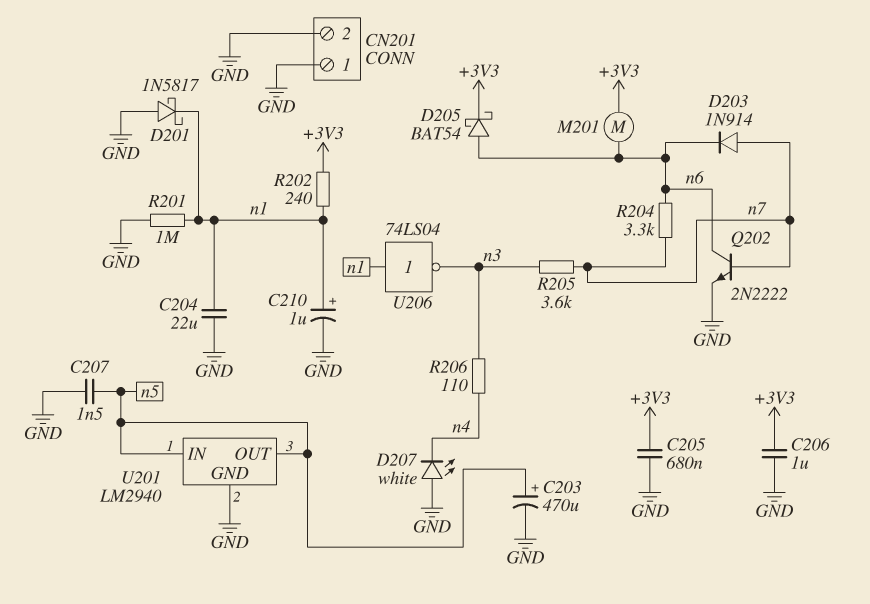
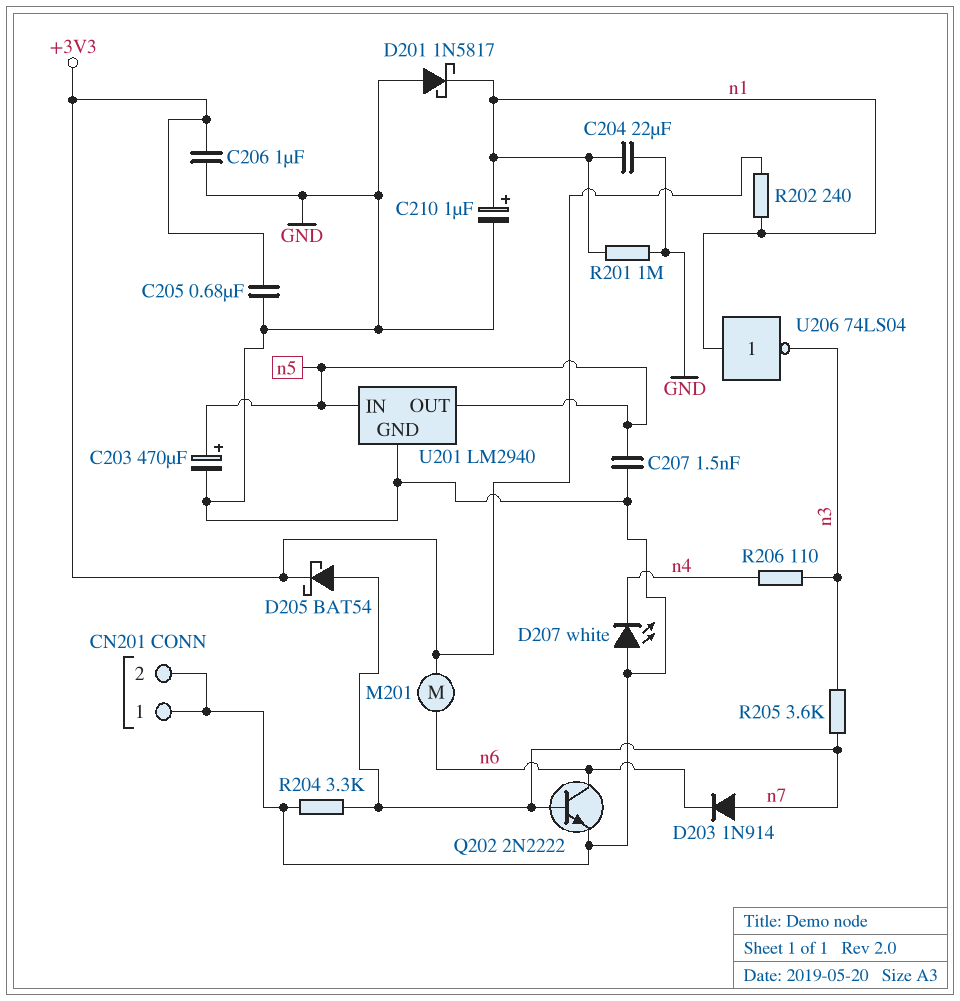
D205: schottky BAT54 (A n6, K +3V3) -> schottky BAT54 (A n7, K +3V3)
R204: 3.3k (n6, n7) -> 3.3k (GND, n7)

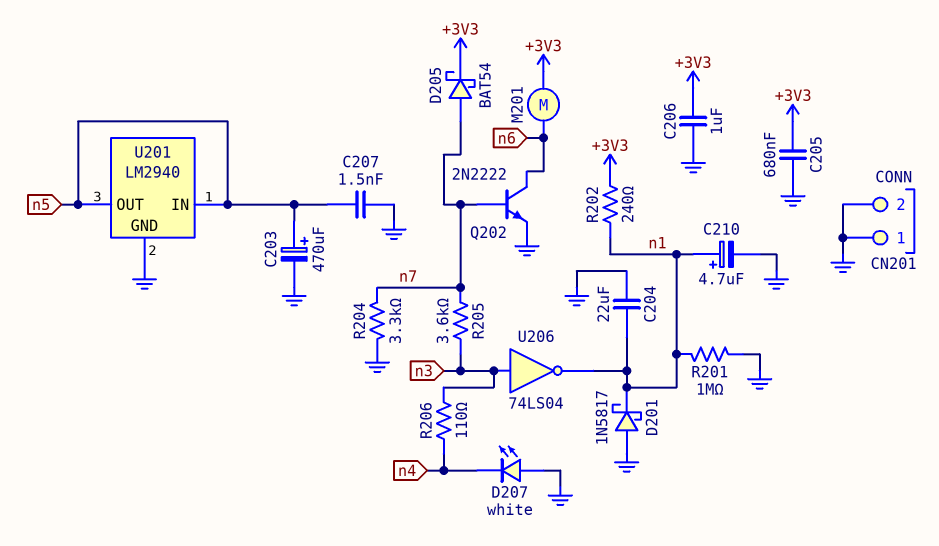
C210: 1uF (plus n1, minus GND) -> 4.7uF (plus n1, minus GND)
D203: diode 1N914 (A n7, K n6) -> none
U206: NOT 74LS04 (in n1, out n3) -> NOT 74LS04 (in n3, out n1)

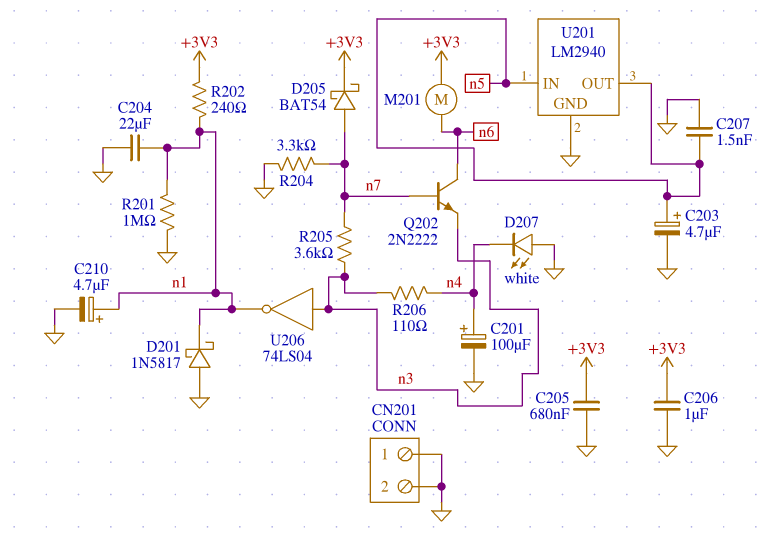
C201: none -> 100uF (plus n4, minus GND)
C203: 470uF (plus n5, minus GND) -> 4.7uF (plus n5, minus GND)
Q202: NPN 2N2222 (B n7, C n6, E GND) -> NPN 2N2222 (B n7, C n6, E n3)

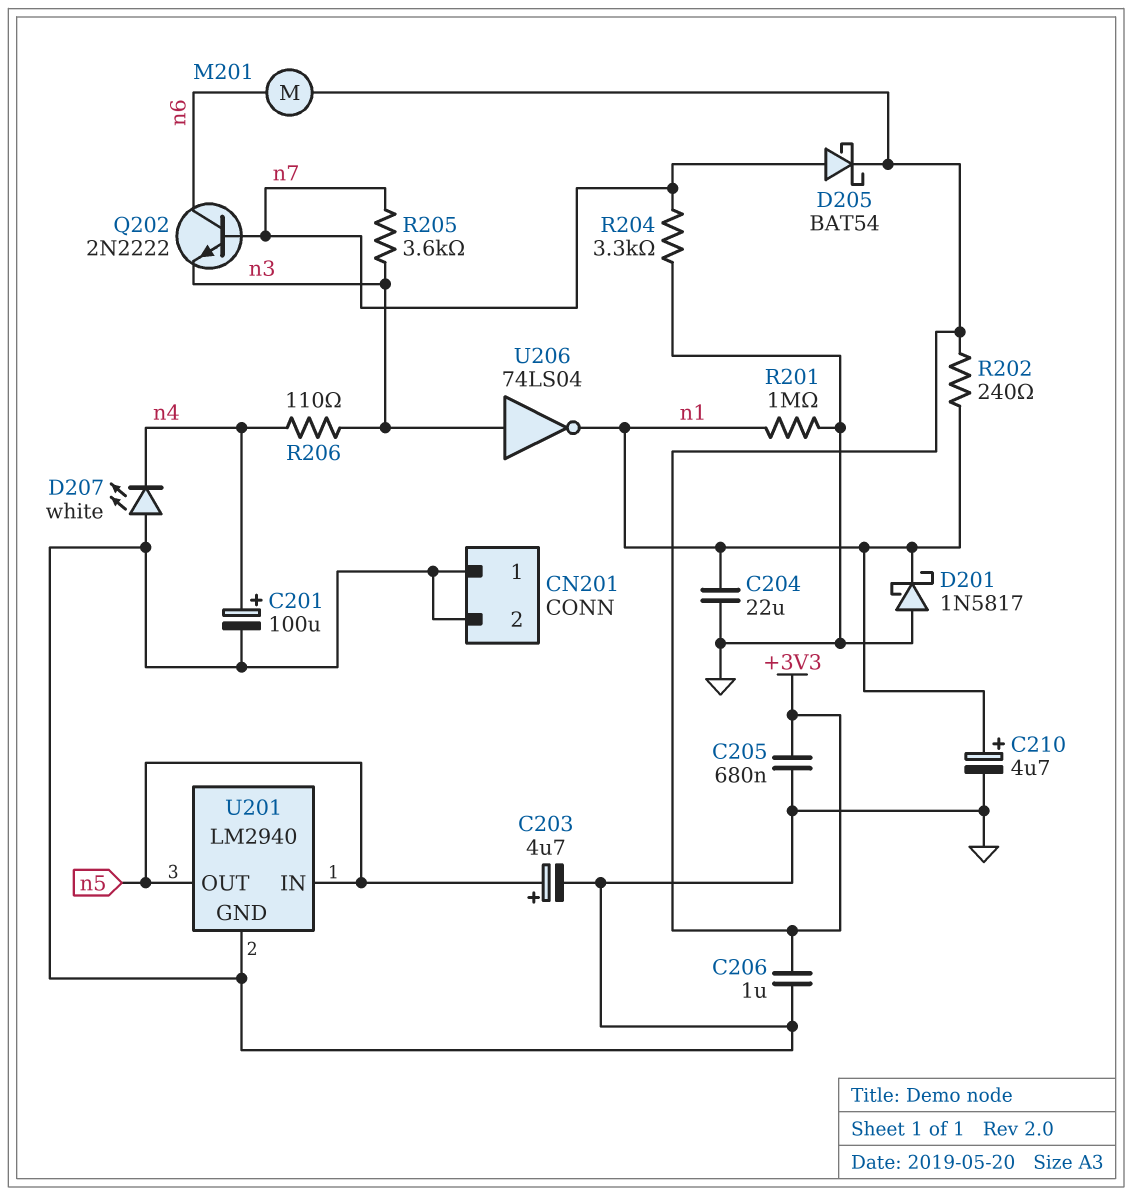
C207: 1.5nF (GND, n5) -> none

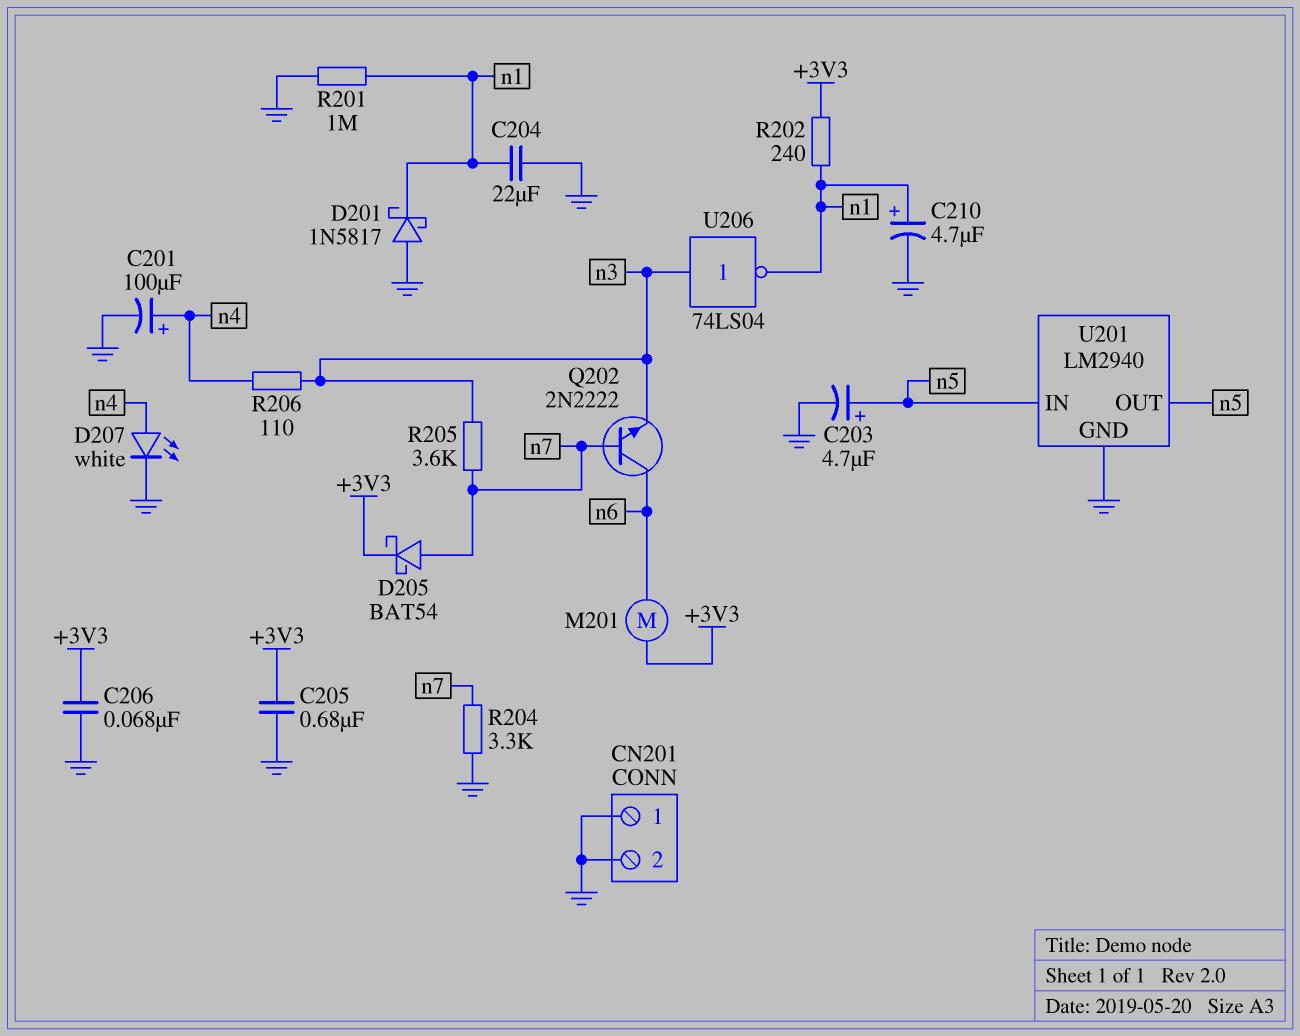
C206: 1uF (+3V3, GND) -> 68nF (+3V3, GND)
D207: LED white (A GND, K n4) -> LED white (A n4, K GND)

